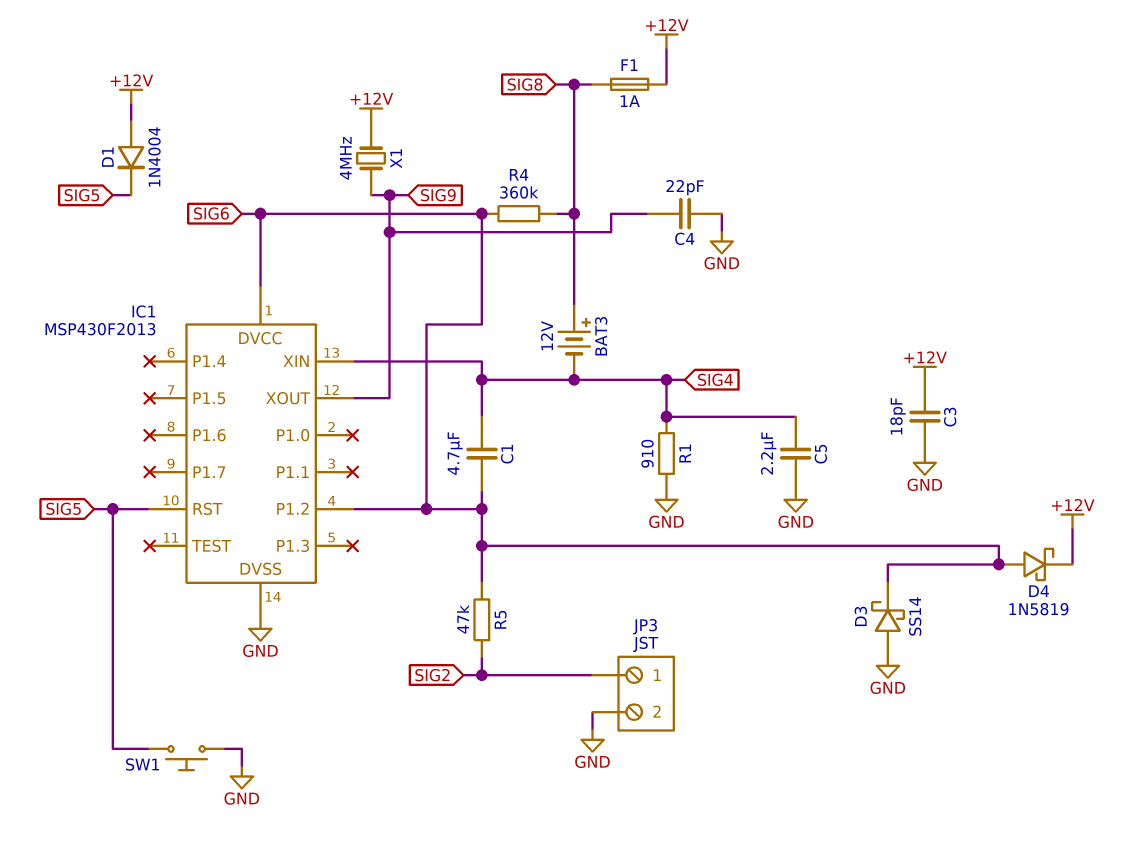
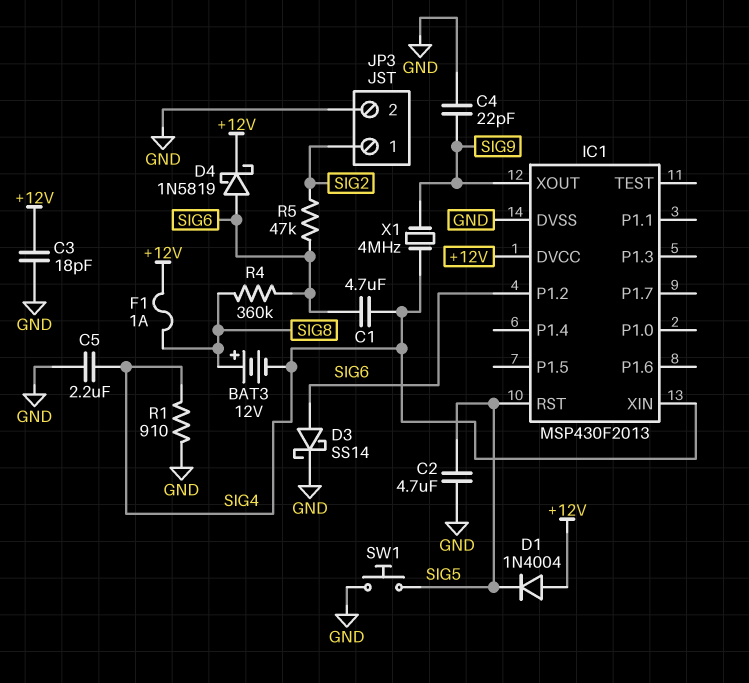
C2: none -> 4.7uF (GND, SIG5)
D3: schottky SS14 (A GND, K SIG6) -> schottky SS14 (A SIG6, K GND)
IC1 pin DVCC: SIG6 -> +12V
X1: 4MHz (+12V, SIG9) -> 4MHz (SIG4, SIG9)

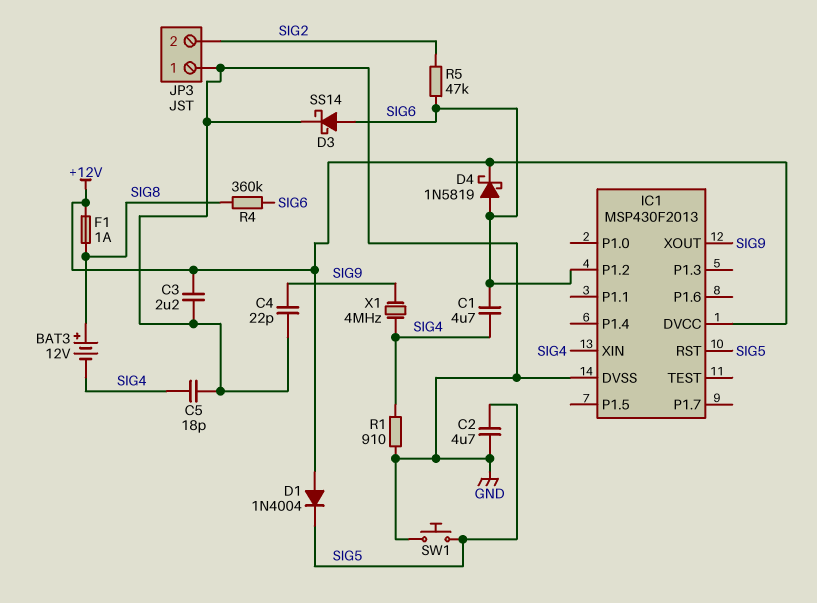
C3: 18pF (+12V, GND) -> 2.2uF (+12V, GND)
C5: 2.2uF (GND, SIG4) -> 18pF (GND, SIG4)
JP3 pin 1: SIG2 -> GND
JP3 pin 2: GND -> SIG2

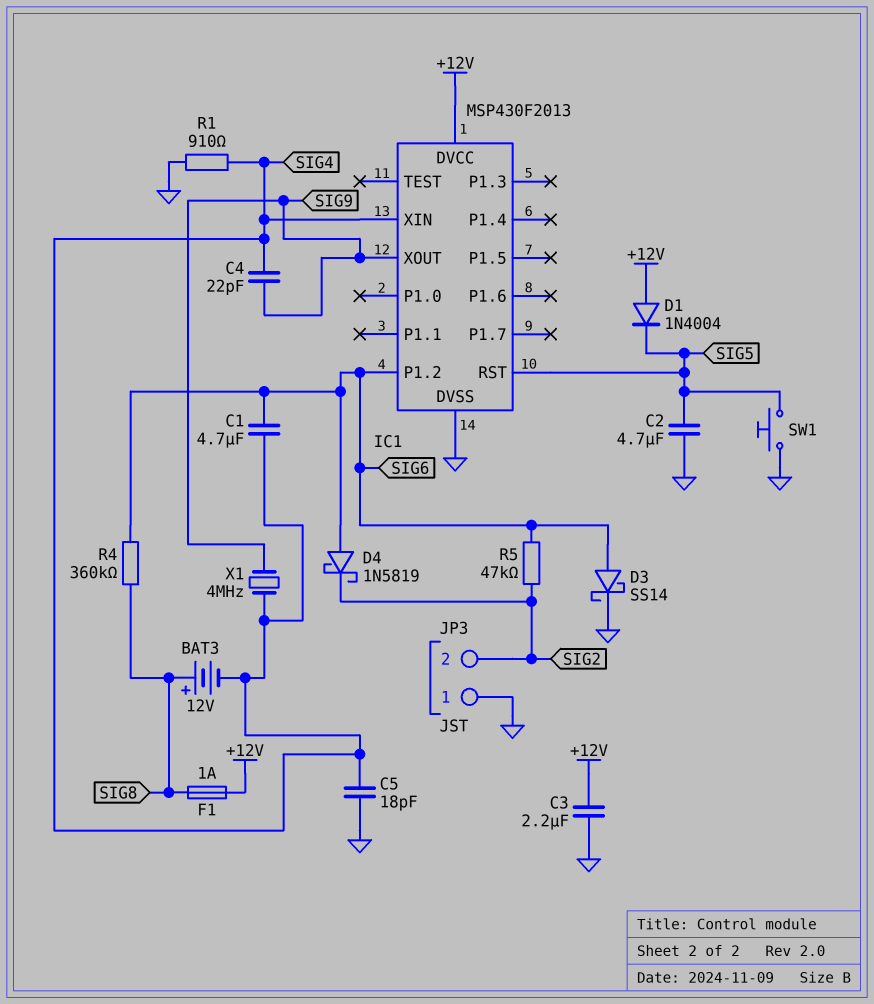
C4: 22pF (GND, SIG9) -> 22pF (SIG4, SIG9)
D4: schottky 1N5819 (A SIG6, K +12V) -> schottky 1N5819 (A SIG6, K SIG2)

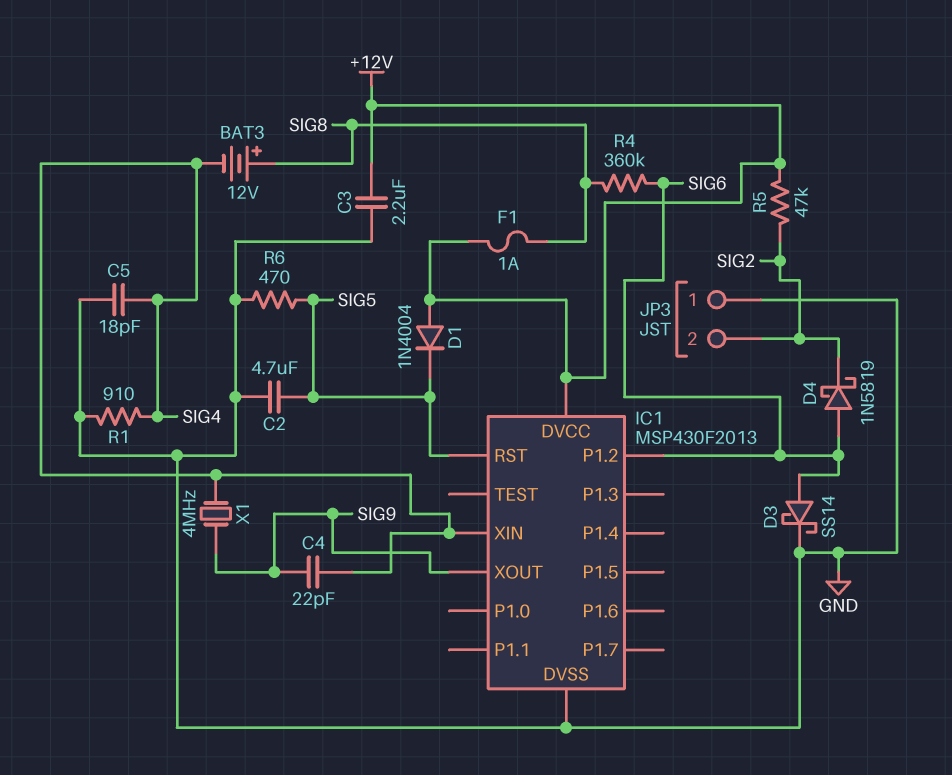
C1: 4.7uF (SIG4, SIG6) -> none
R5: 47k (SIG2, SIG6) -> 47k (+12V, SIG2)
R6: none -> 470 (GND, SIG5)
SW1: button (GND, SIG5) -> none

